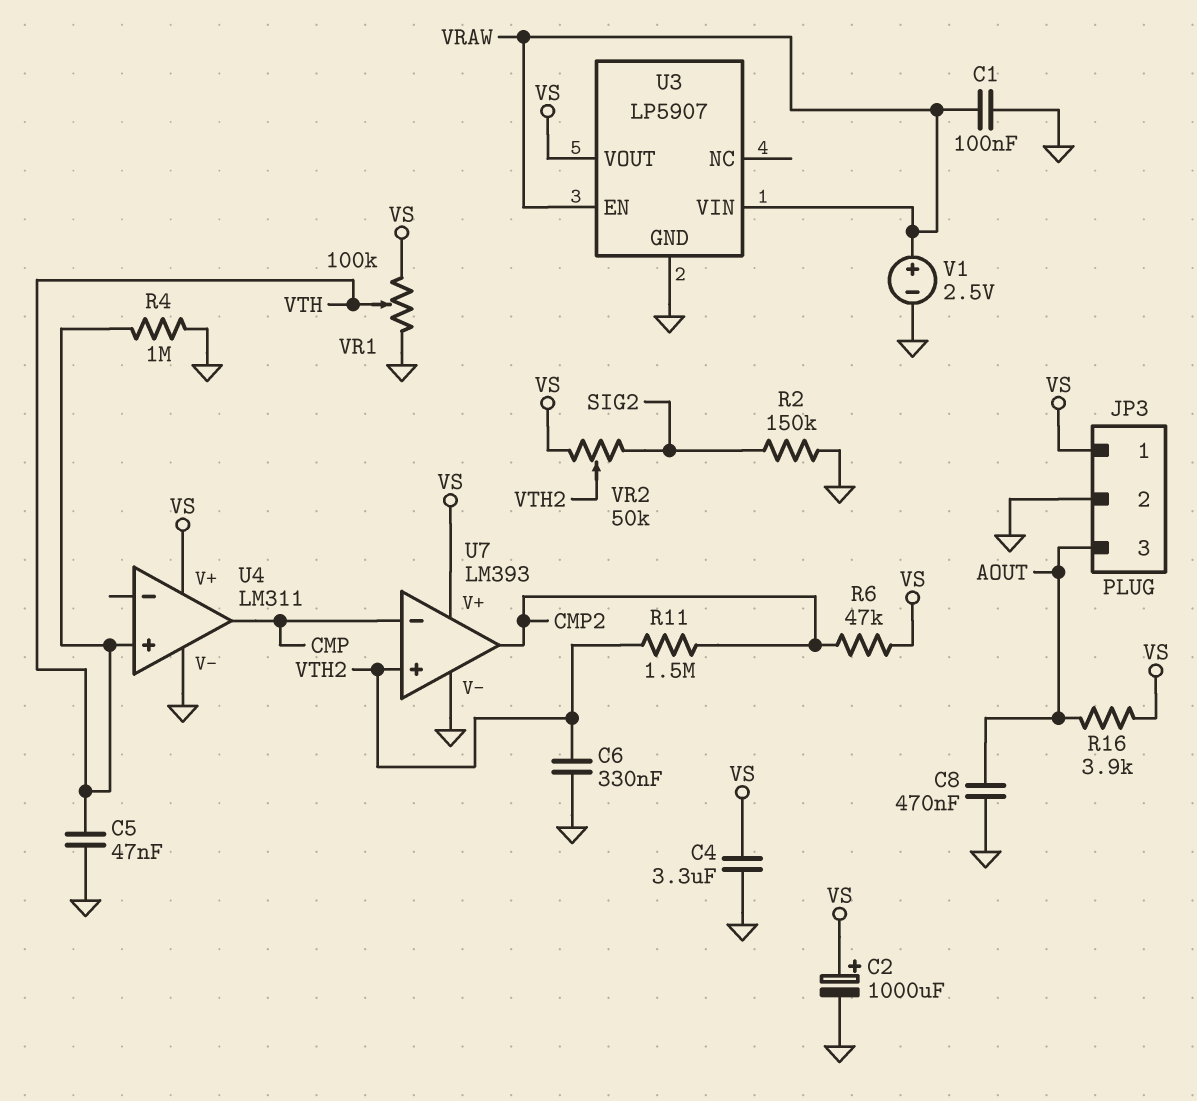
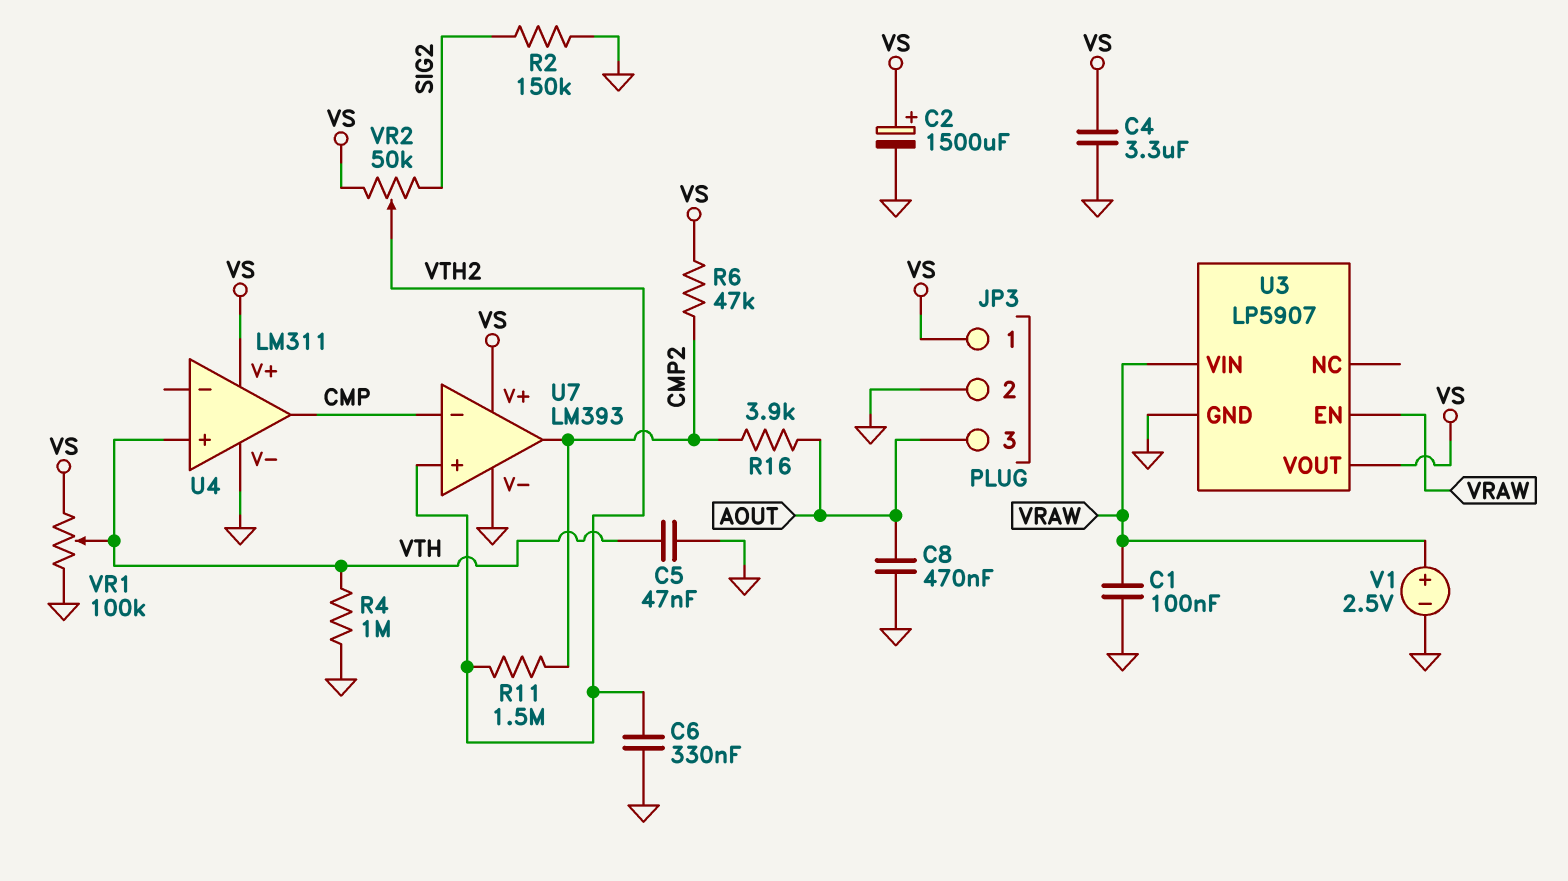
C2: 1000uF (plus VS, minus GND) -> 1500uF (plus VS, minus GND)
R16: 3.9k (AOUT, VS) -> 3.9k (AOUT, CMP2)

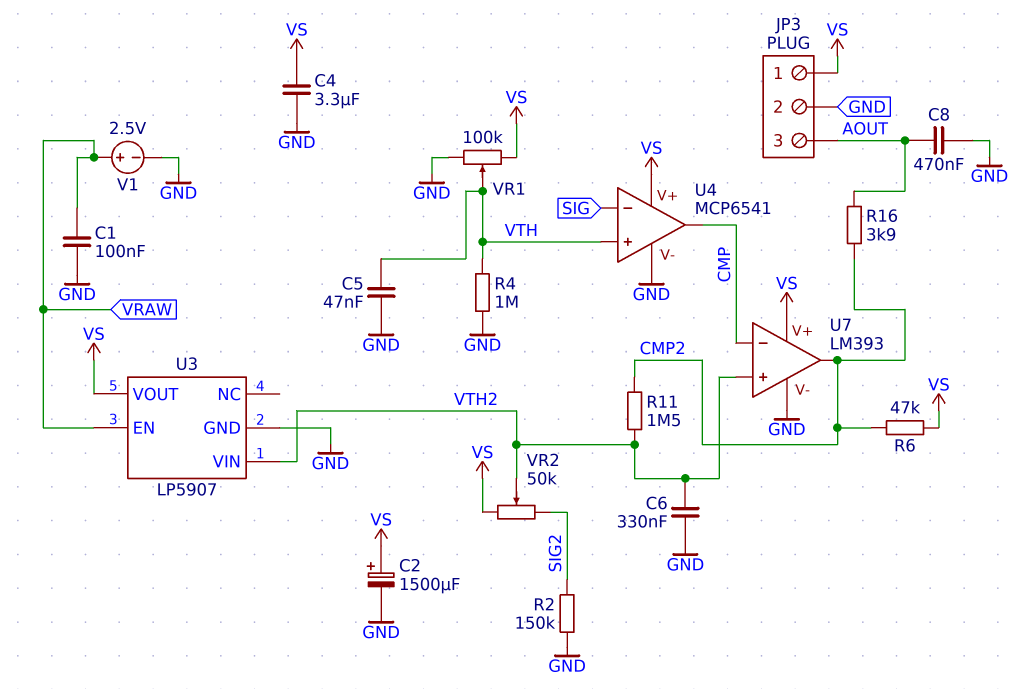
U3 pin VIN: VRAW -> VTH2
U4: LM311 -> MCP6541
U4 pin in-: none -> SIG

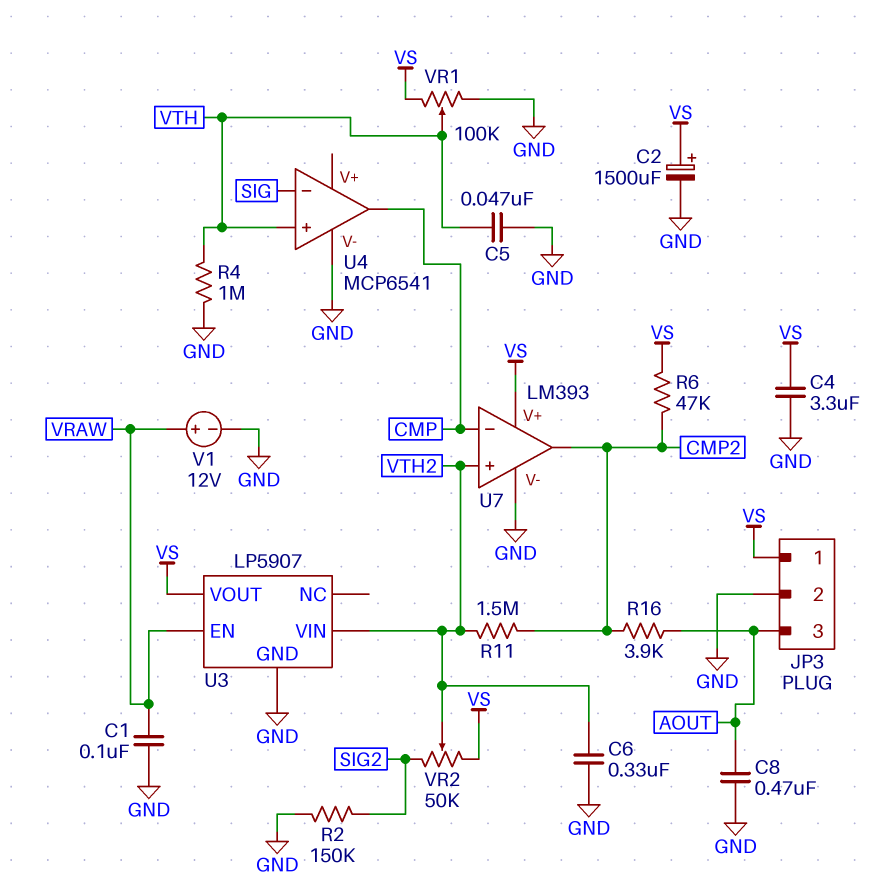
U4 pin V+: VS -> none
V1: 2.5V (plus VRAW, minus GND) -> 12V (plus VRAW, minus GND)

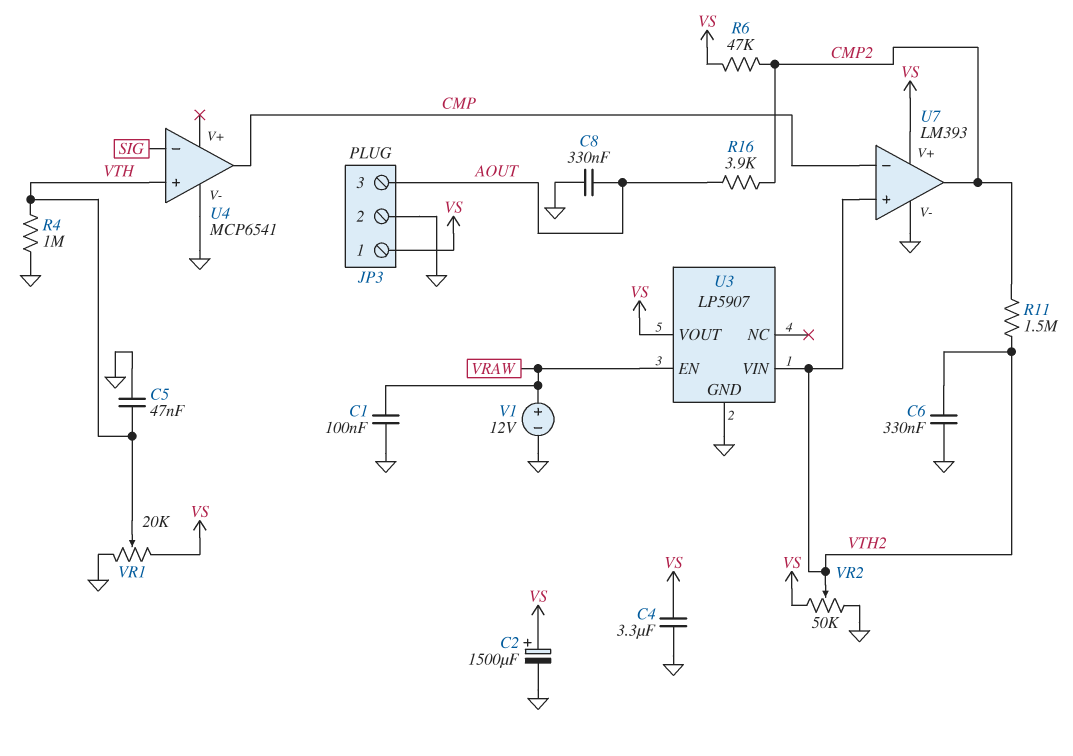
C8: 470nF (AOUT, GND) -> 330nF (AOUT, GND)
R2: 150k (GND, SIG2) -> none
VR1: 100k (GND, VS, wiper VTH) -> 20k (GND, VS, wiper VTH)
VR2: 50k (SIG2, VS, wiper VTH2) -> 50k (GND, VS, wiper VTH2)

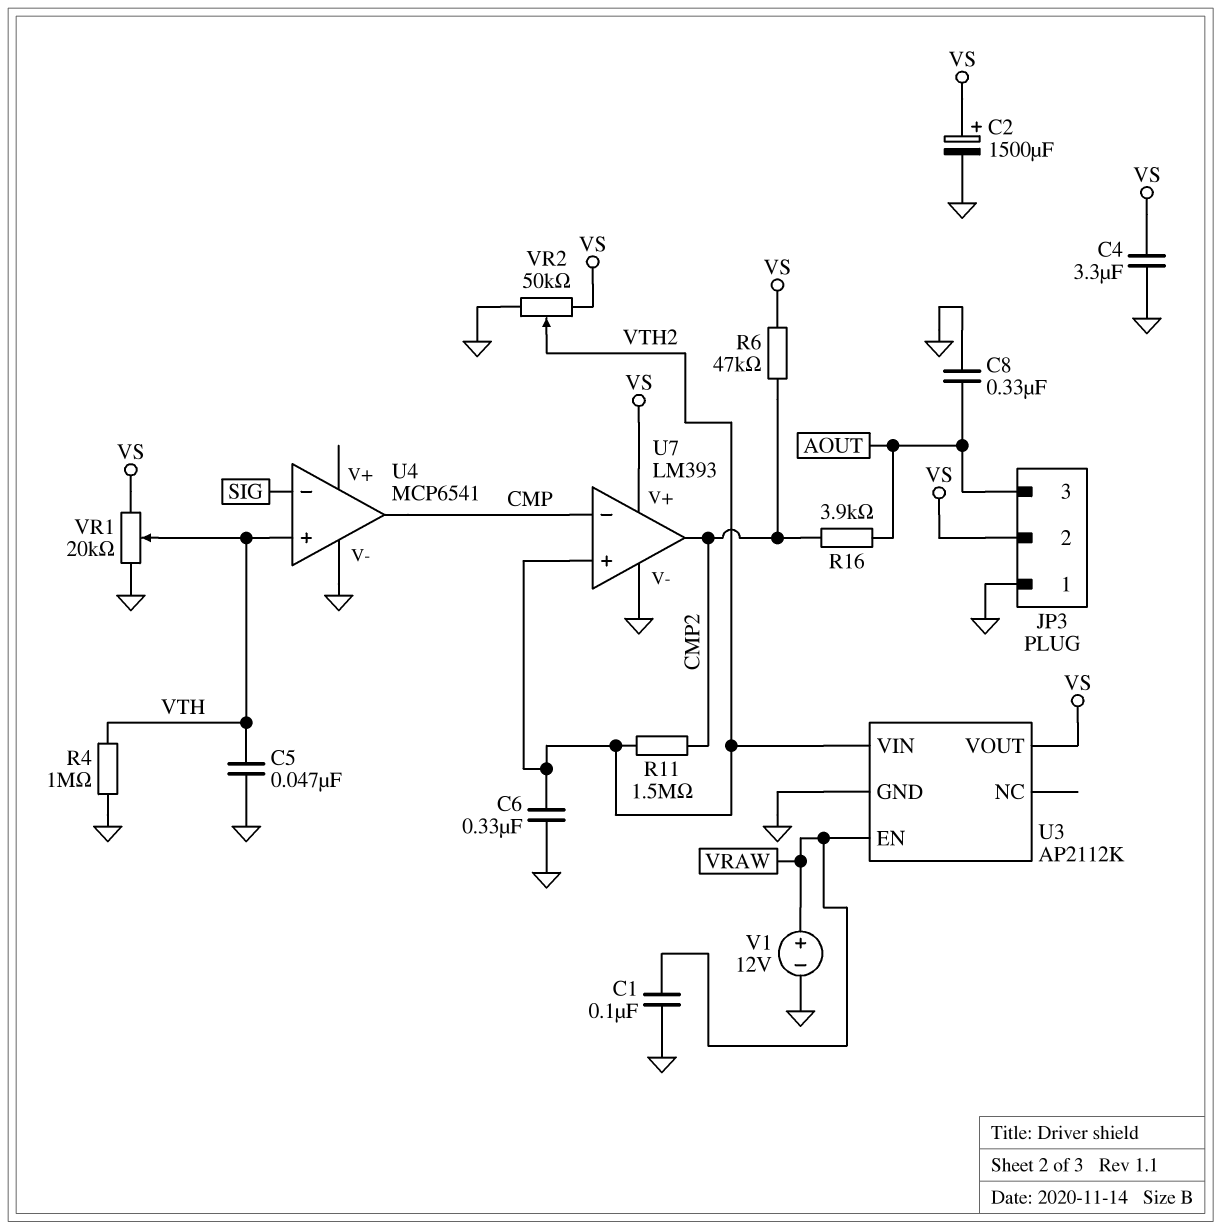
JP3 pin 1: VS -> GND
JP3 pin 2: GND -> VS
U3: LP5907 -> AP2112K

